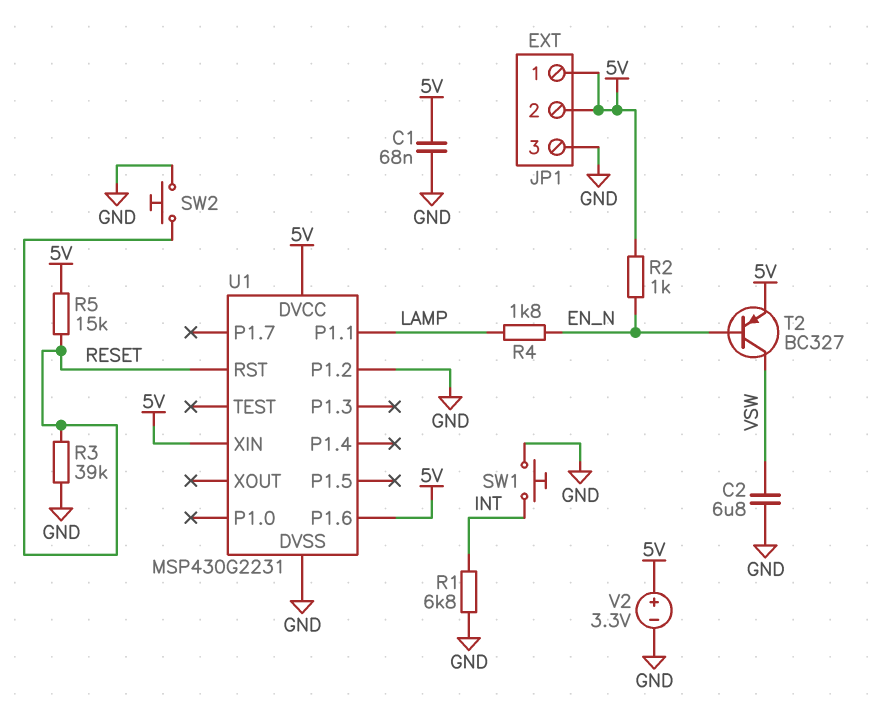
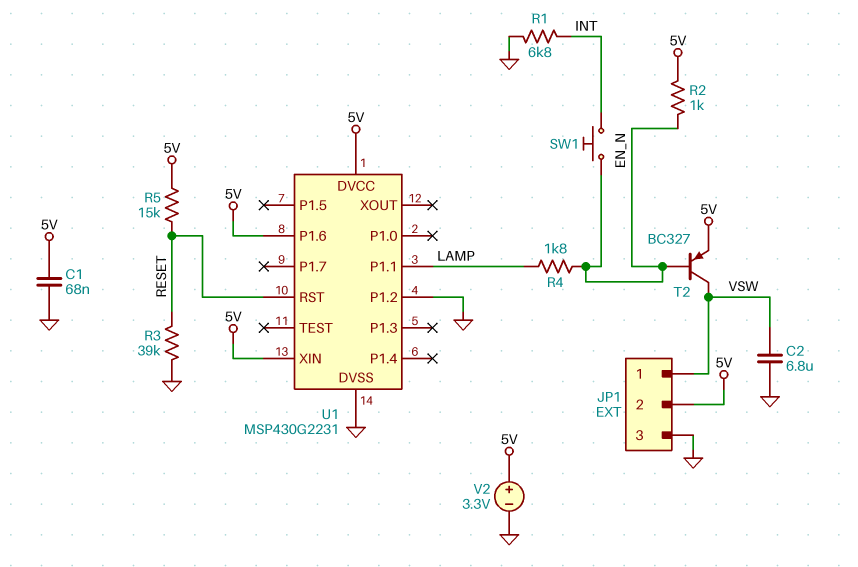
JP1 pin 1: 5V -> VSW
SW1: button (GND, INT) -> button (EN_N, INT)
SW2: button (GND, RESET) -> none

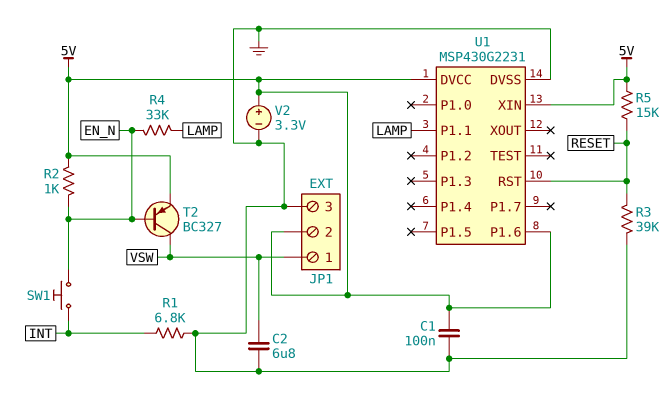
C1: 68nF (5V, GND) -> 100nF (5V, GND)
R4: 1.8k (EN_N, LAMP) -> 33k (EN_N, LAMP)
U1 pin P1.2: GND -> none

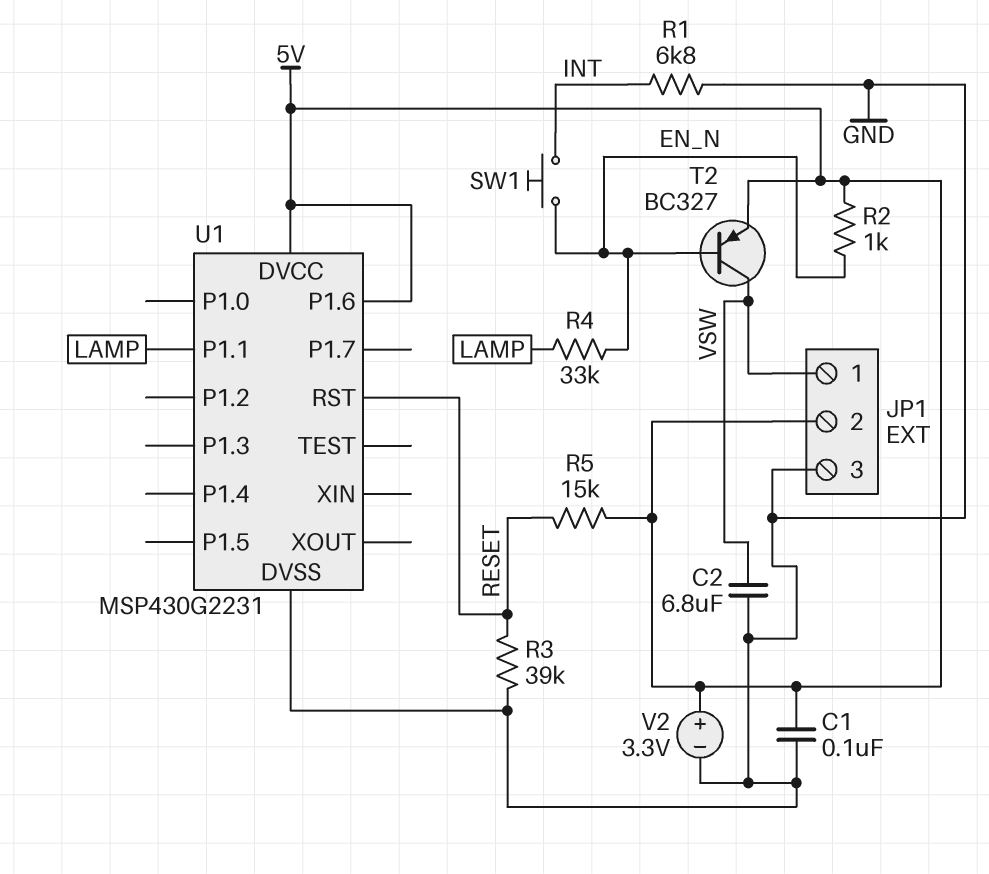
U1 pin XIN: 5V -> none

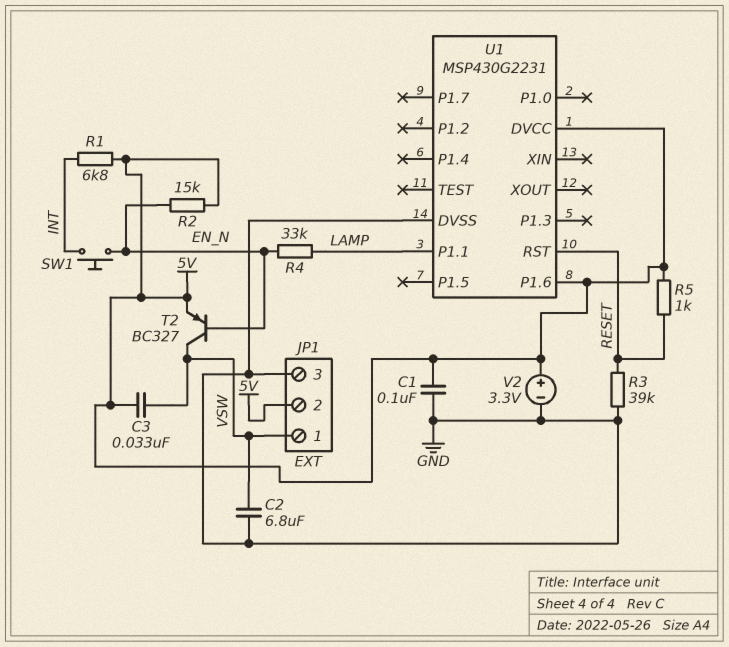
C3: none -> 33nF (5V, VSW)
R1: 6.8k (GND, INT) -> 6.8k (5V, INT)
R2: 1k (5V, EN_N) -> 15k (5V, EN_N)
R5: 15k (5V, RESET) -> 1k (5V, RESET)

